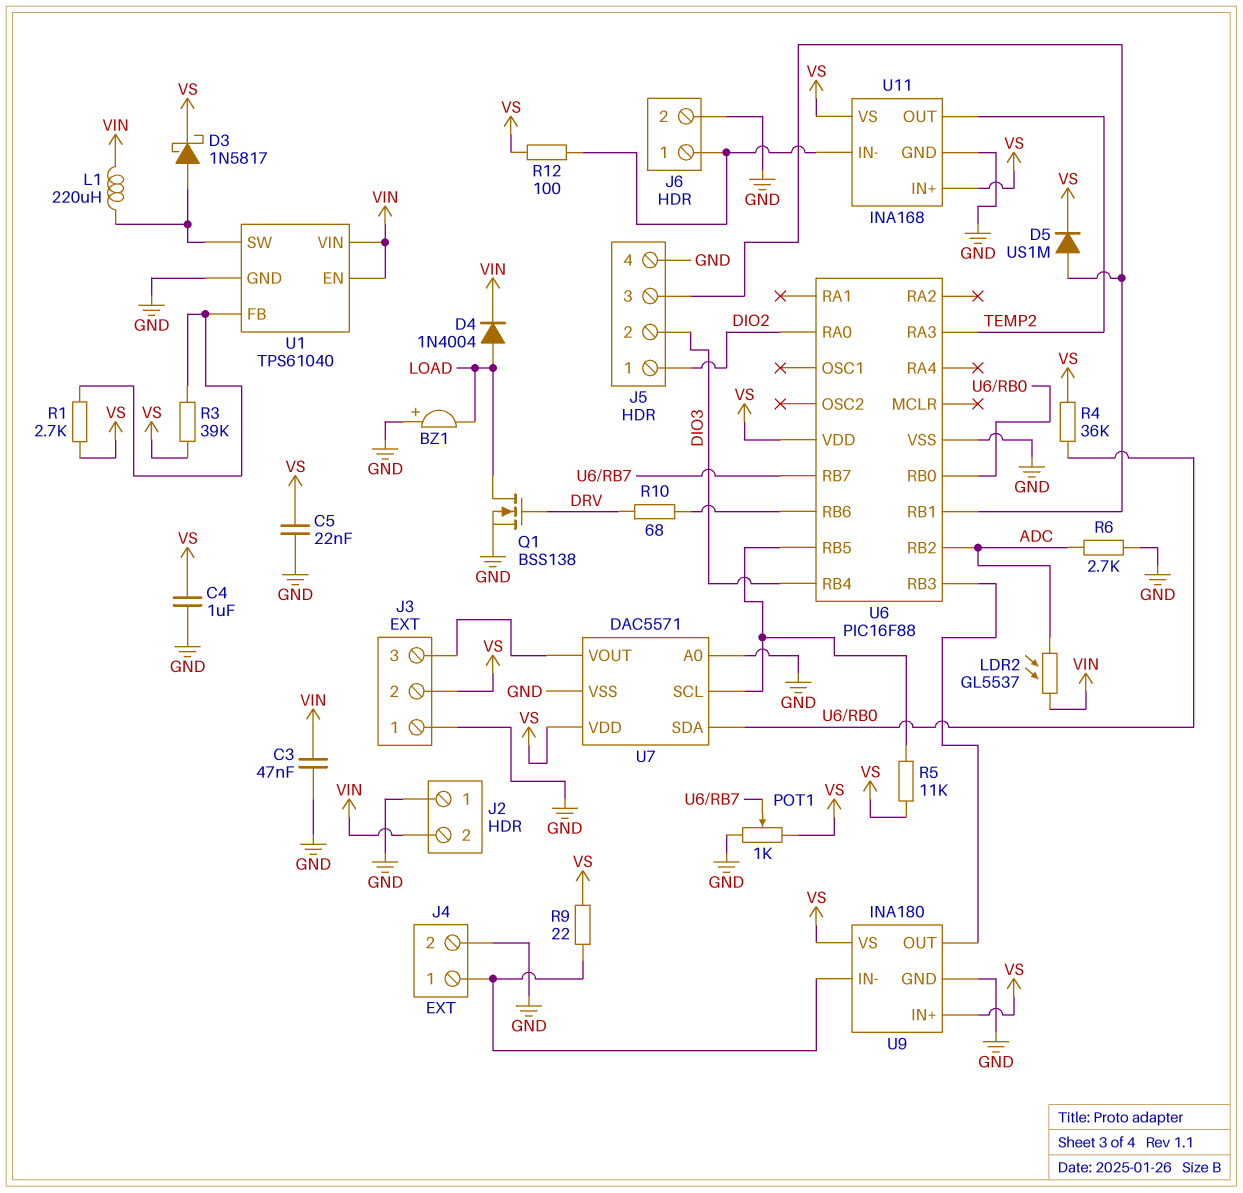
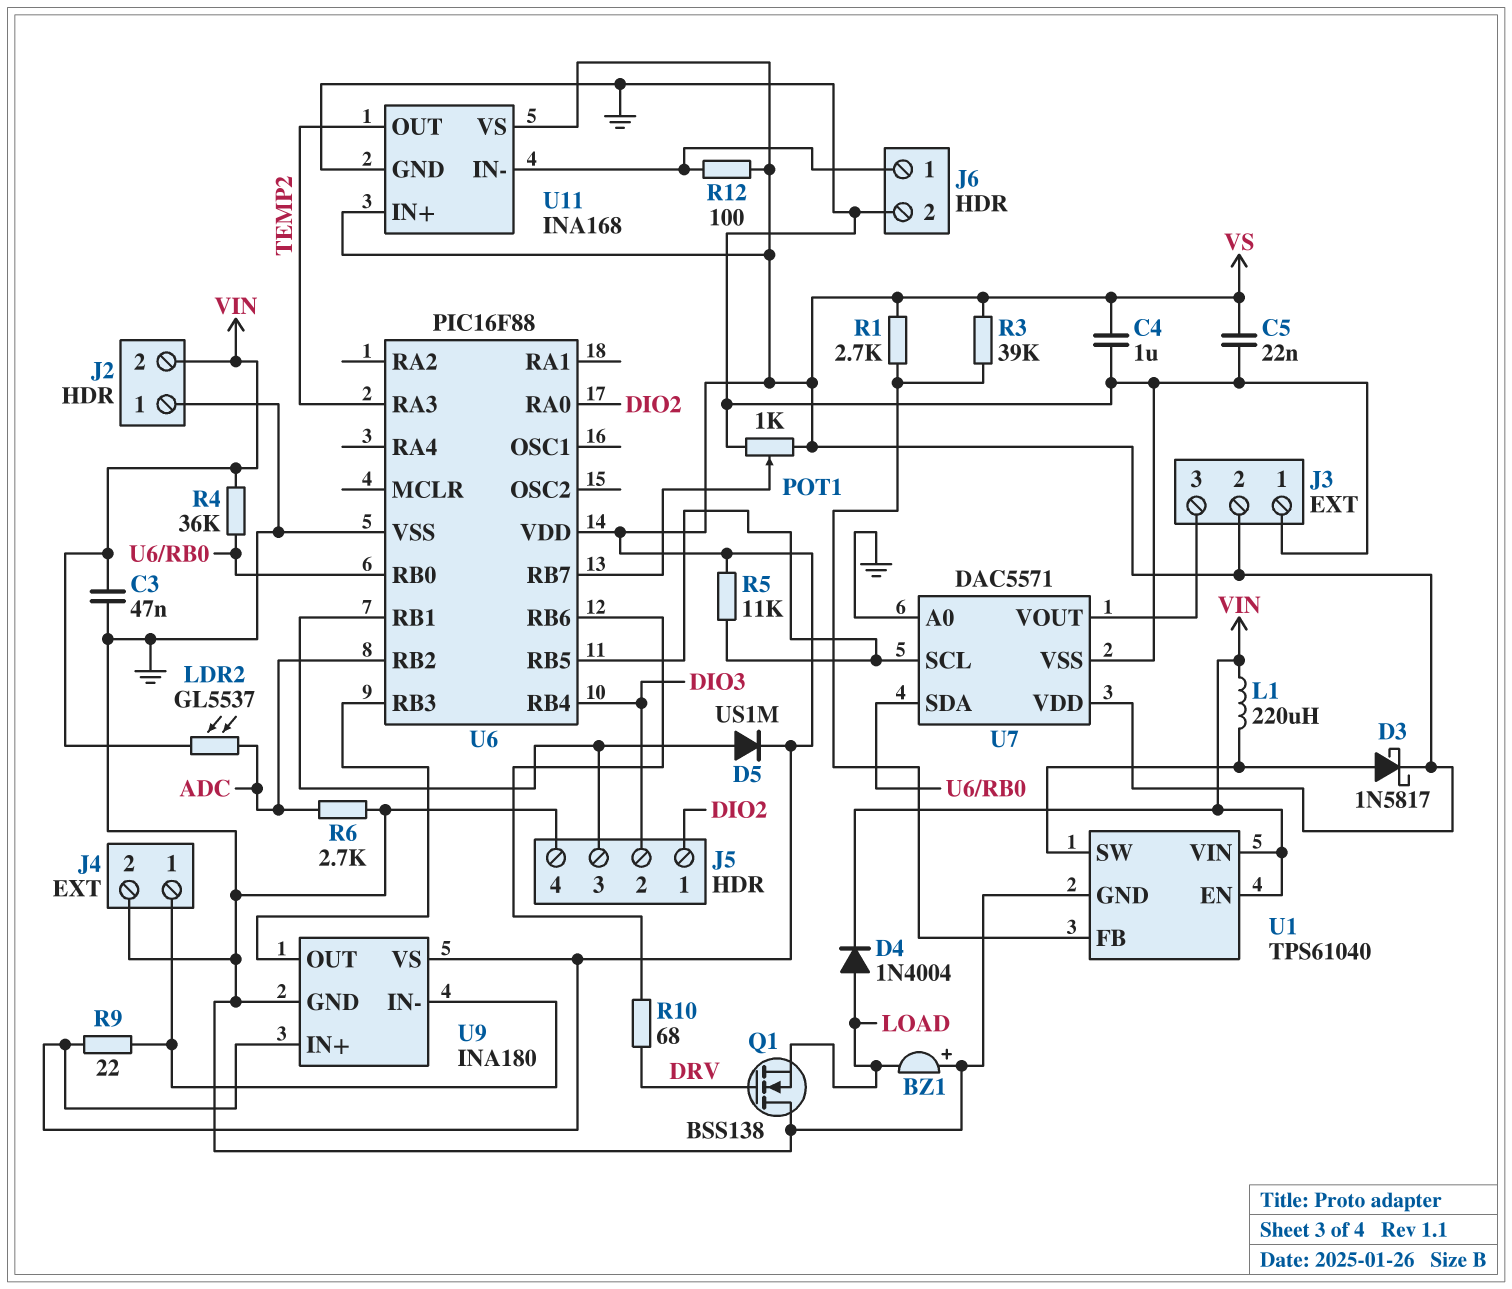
Q1: NMOS BSS138 (G DRV, D LOAD, S GND) -> NMOS BSS138 (G DRV, D GND, S LOAD)
R4: 36k (U6/RB0, VS) -> 36k (U6/RB0, VIN)

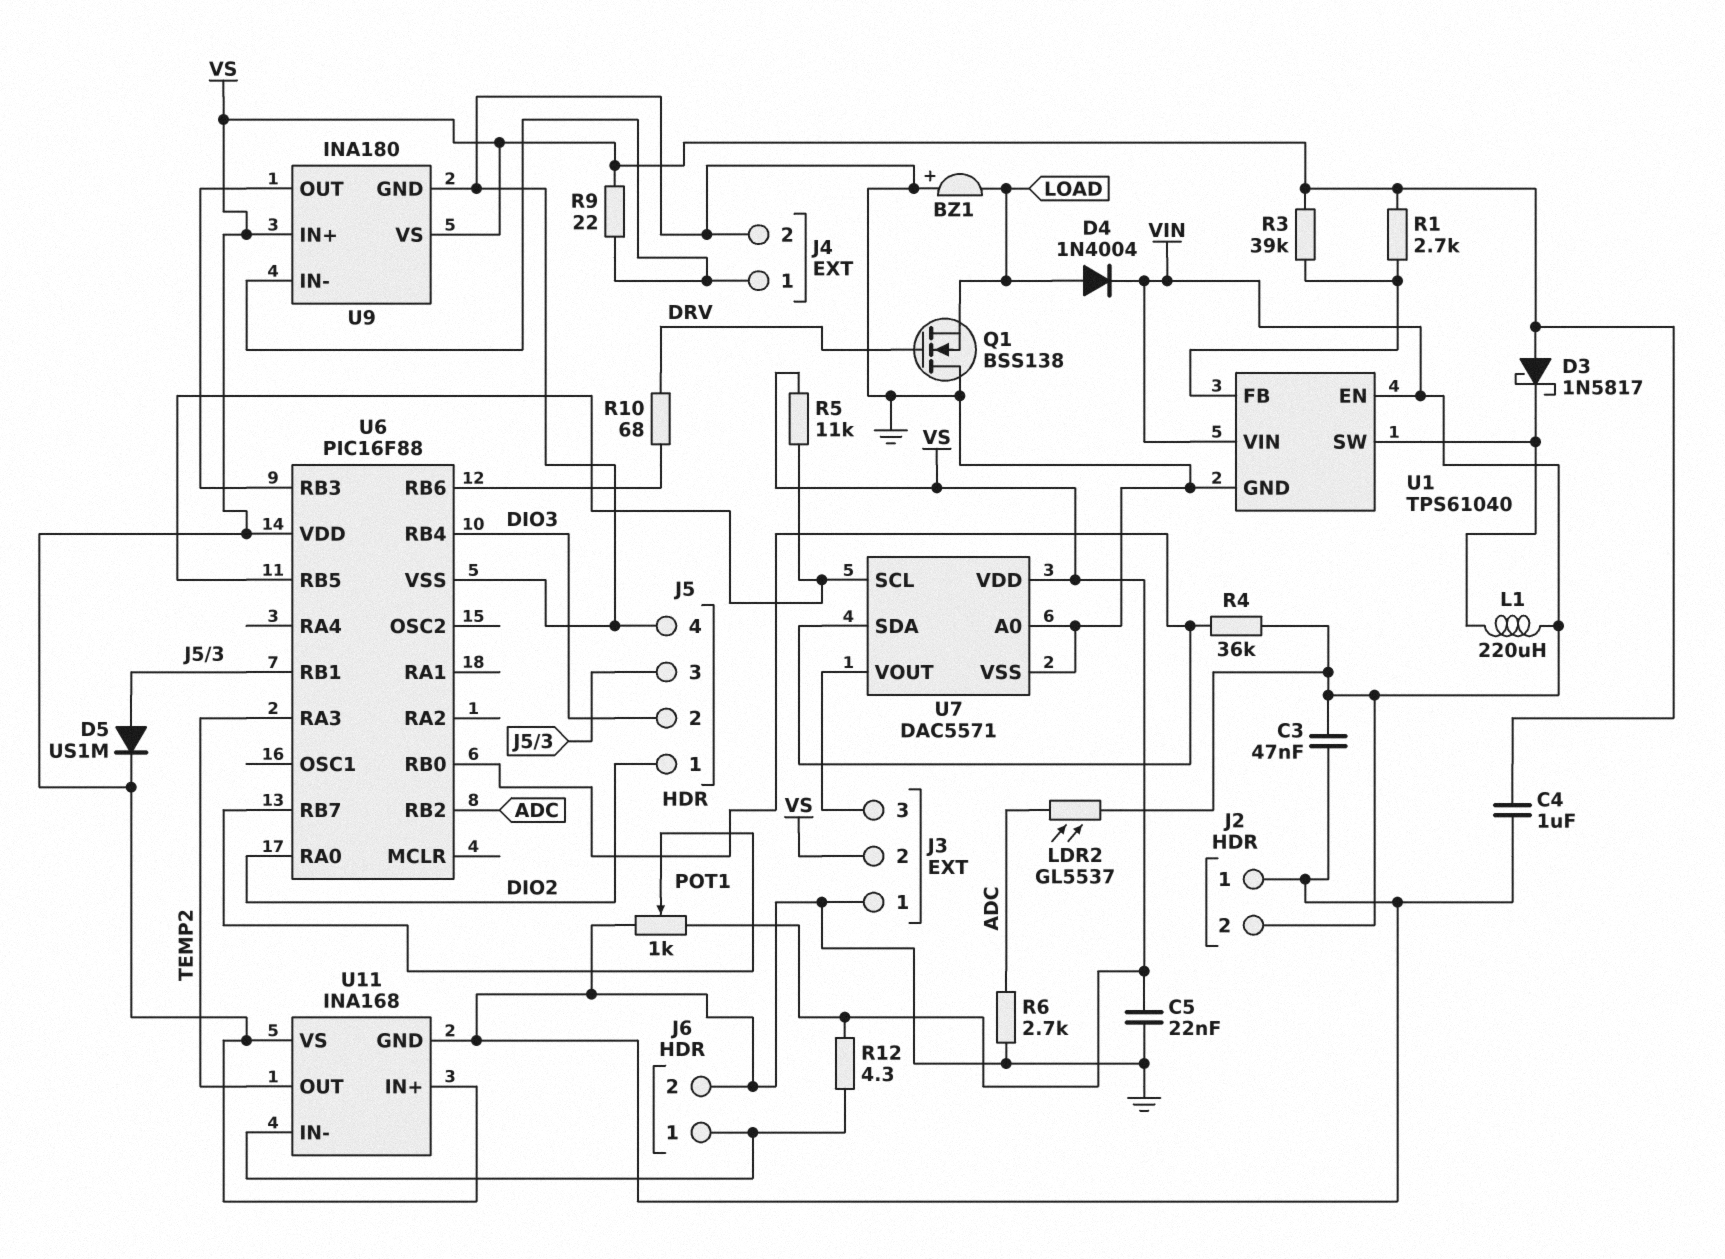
D3: schottky 1N5817 (A U1/SW, K VS) -> schottky 1N5817 (A VS, K U1/SW)
R12: 100 (J6/1, VS) -> 4.3 (J6/1, VS)

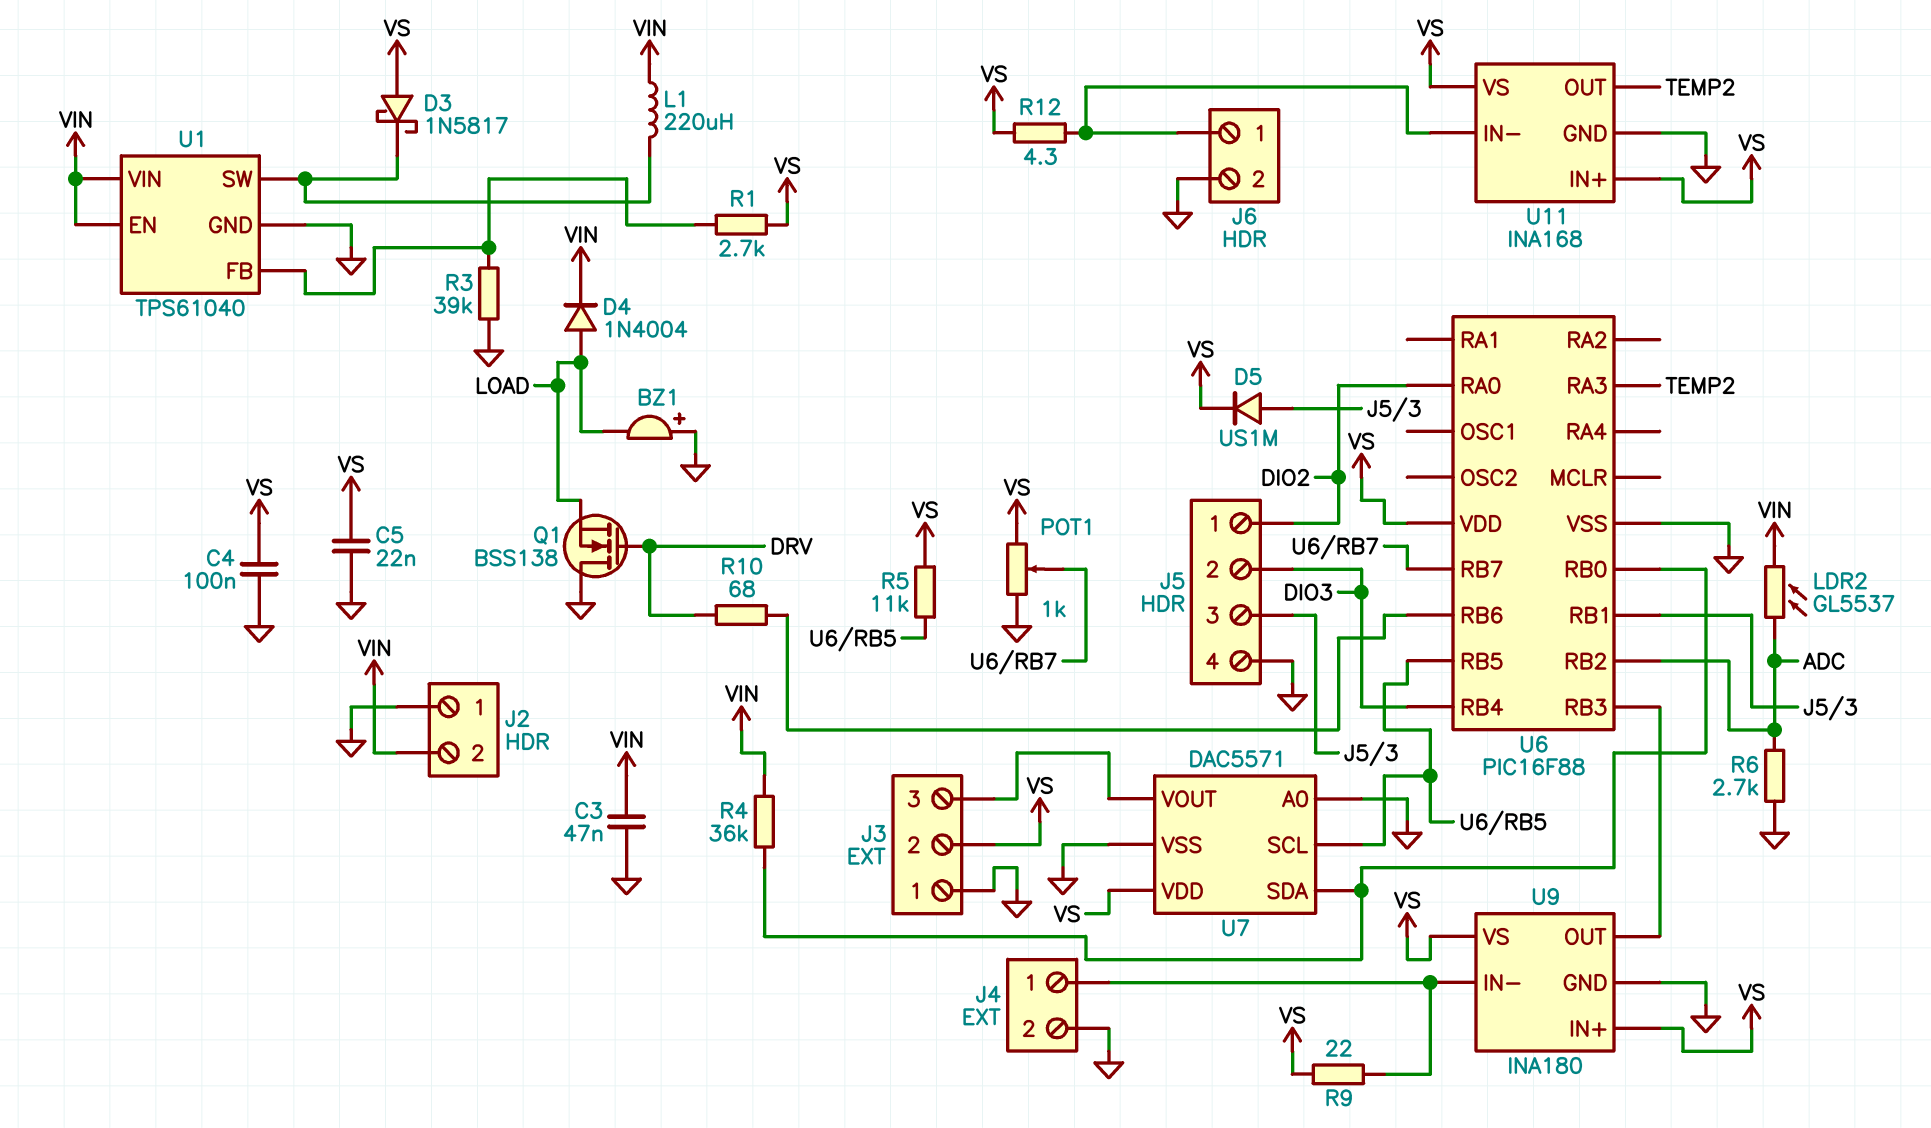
C4: 1uF (GND, VS) -> 100nF (GND, VS)
R3: 39k (U1/FB, VS) -> 39k (GND, U1/FB)

